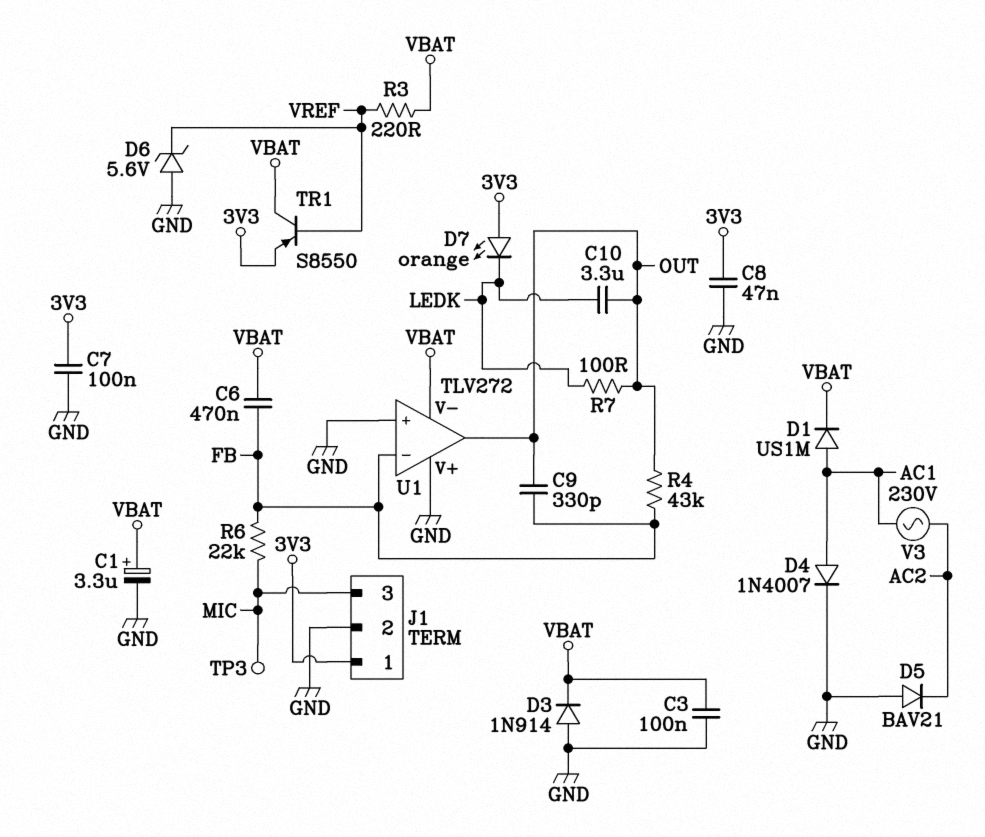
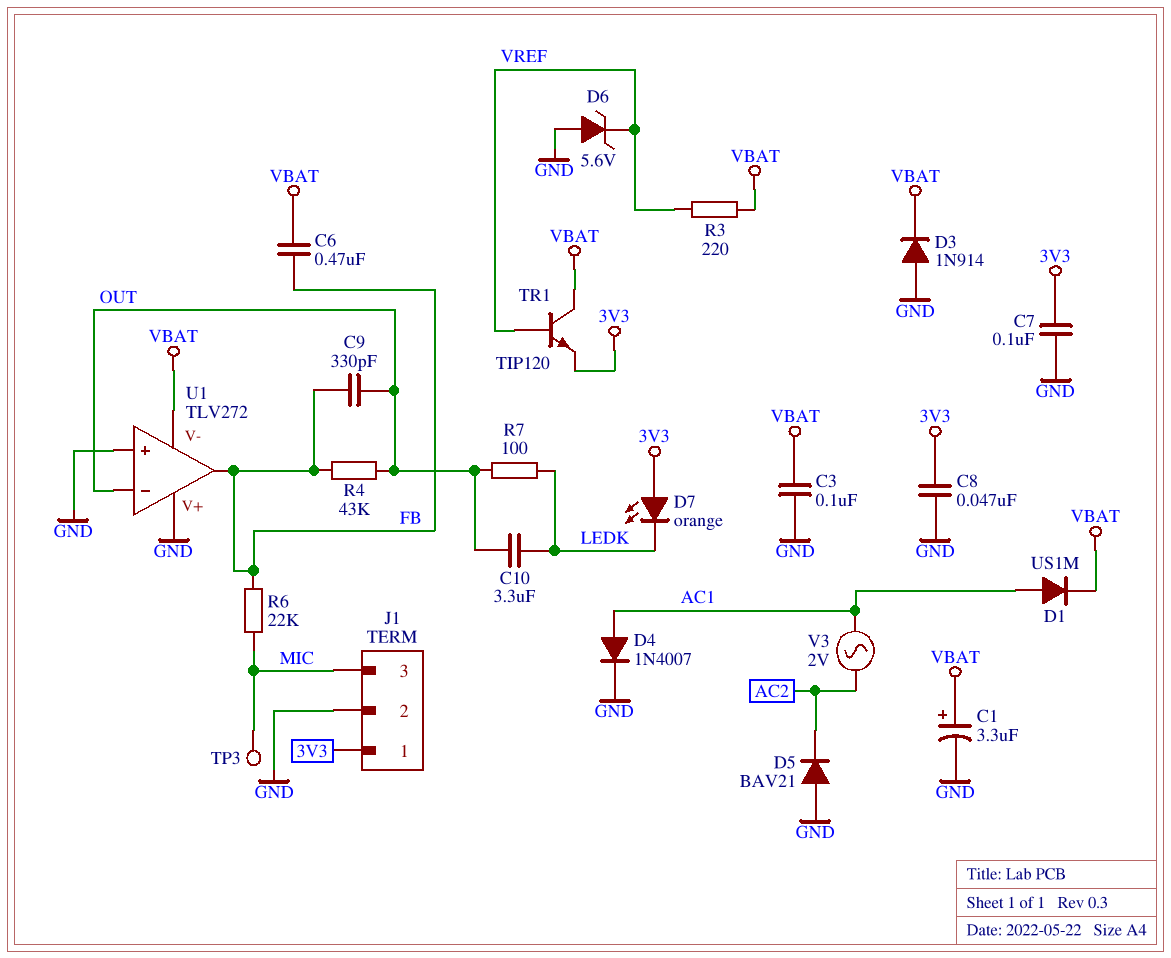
TR1: PNP S8550 (B VREF, C VBAT, E 3V3) -> NPN TIP120 (B VREF, C VBAT, E 3V3)
U1 pin in-: FB -> OUT
U1 pin out: OUT -> FB
V3: AC 230V (AC1, AC2) -> AC 2V (AC1, AC2)

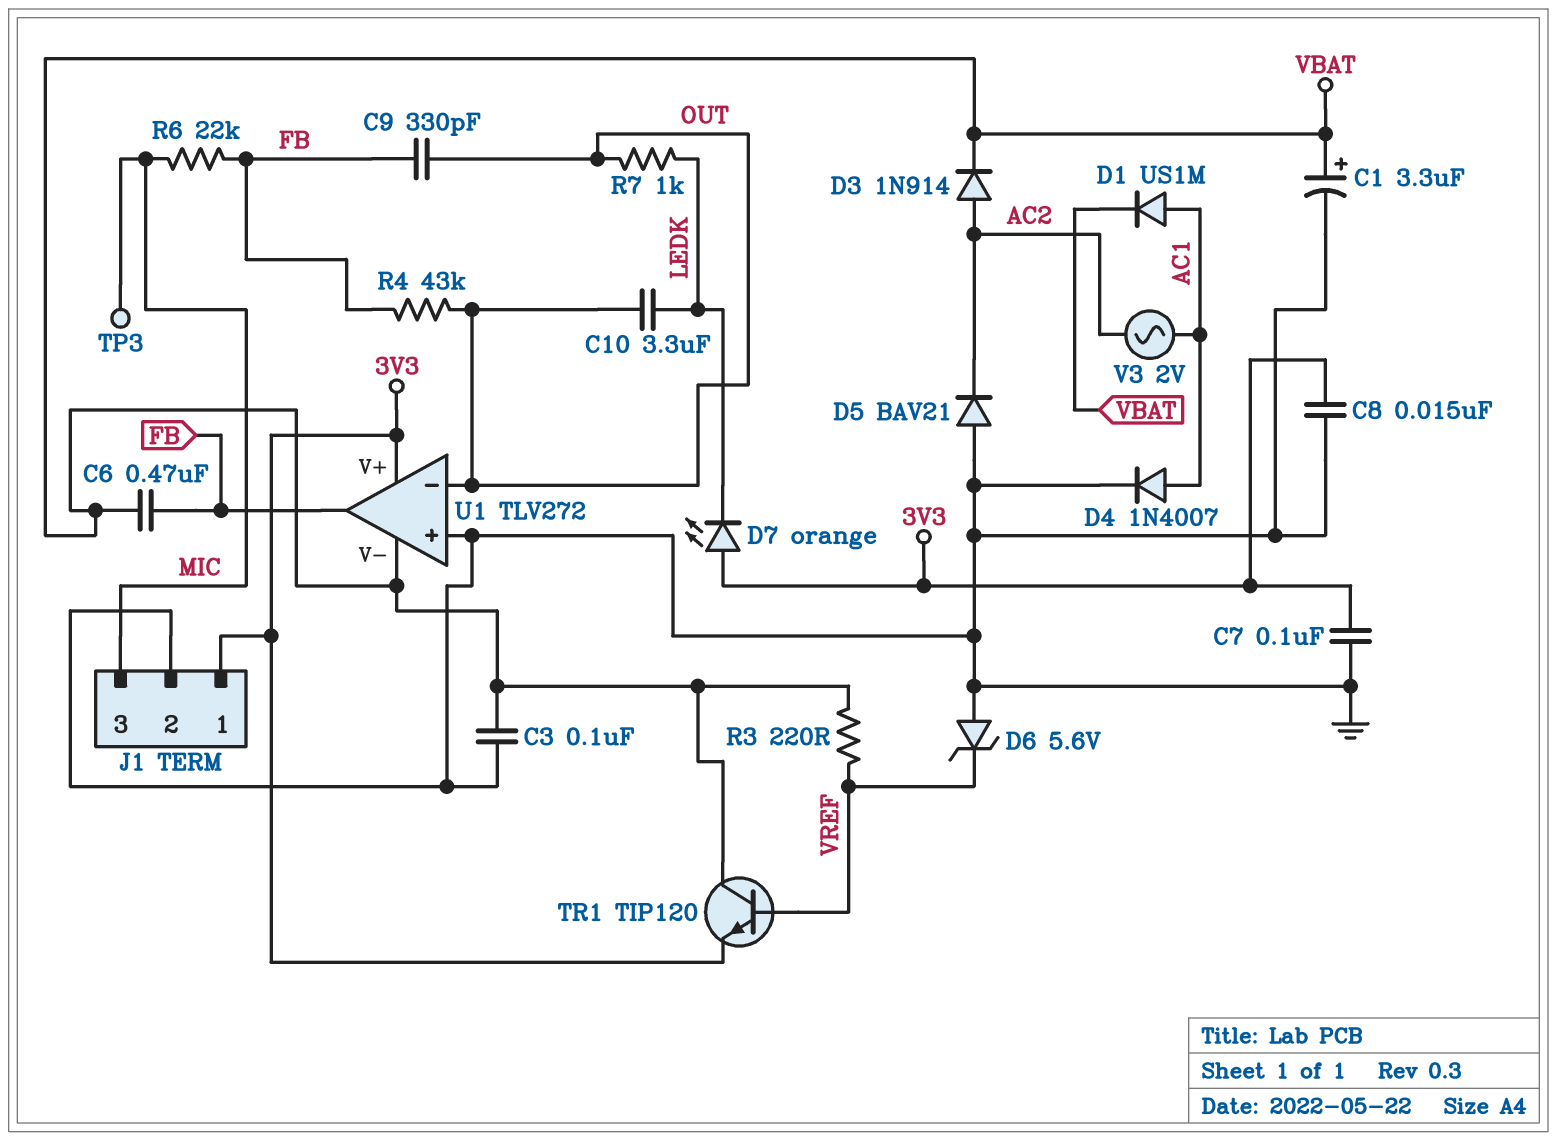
C8: 47nF (3V3, GND) -> 15nF (3V3, GND)
D3: diode 1N914 (A GND, K VBAT) -> diode 1N914 (A AC2, K VBAT)
R7: 100 (LEDK, OUT) -> 1k (LEDK, OUT)
U1 pin V+: GND -> 3V3

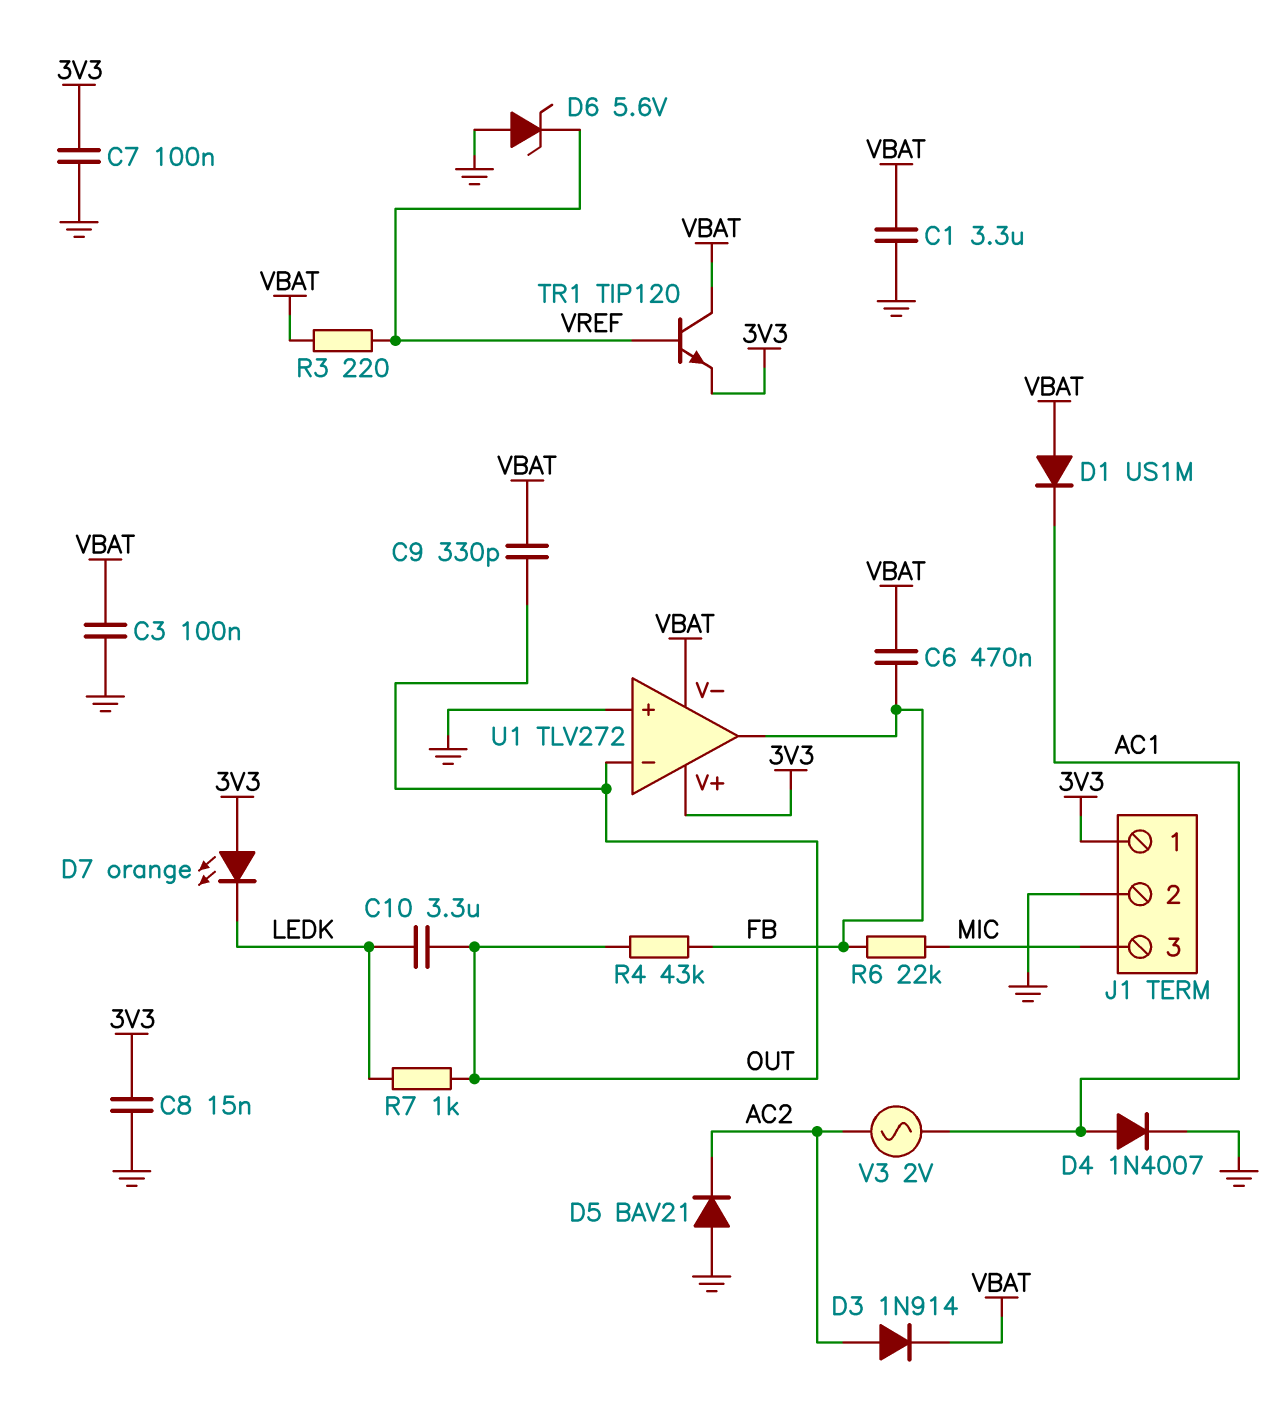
C1: 3.3uF (plus VBAT, minus GND) -> 3.3uF (GND, VBAT)
C9: 330pF (FB, OUT) -> 330pF (OUT, VBAT)
D1: diode US1M (A AC1, K VBAT) -> diode US1M (A VBAT, K AC1)
TP3: test point (MIC) -> none

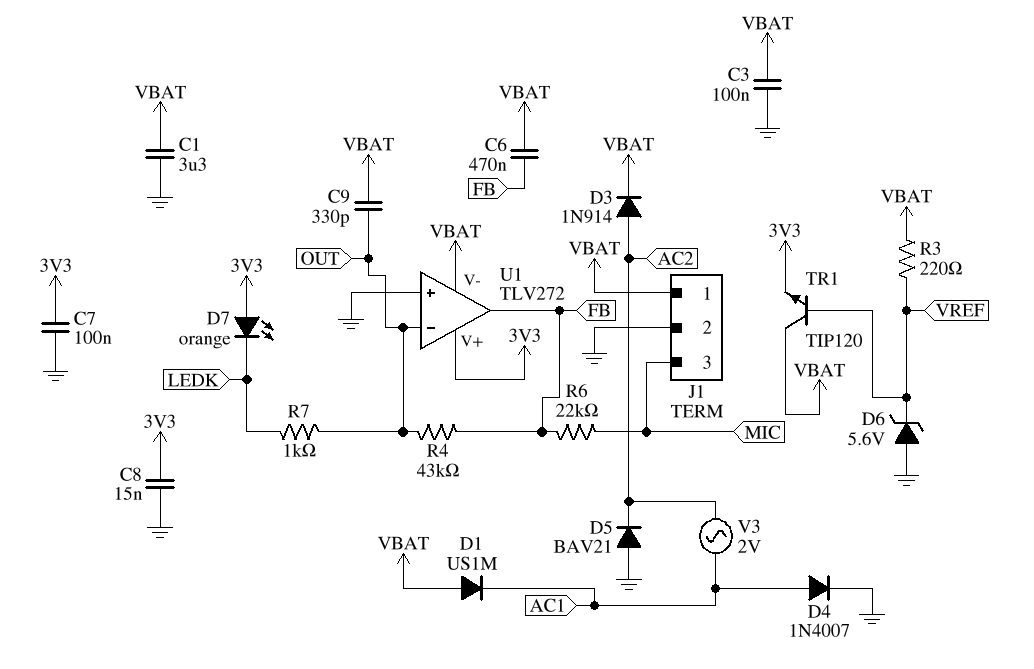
C10: 3.3uF (LEDK, OUT) -> none
J1 pin 1: 3V3 -> VBAT

